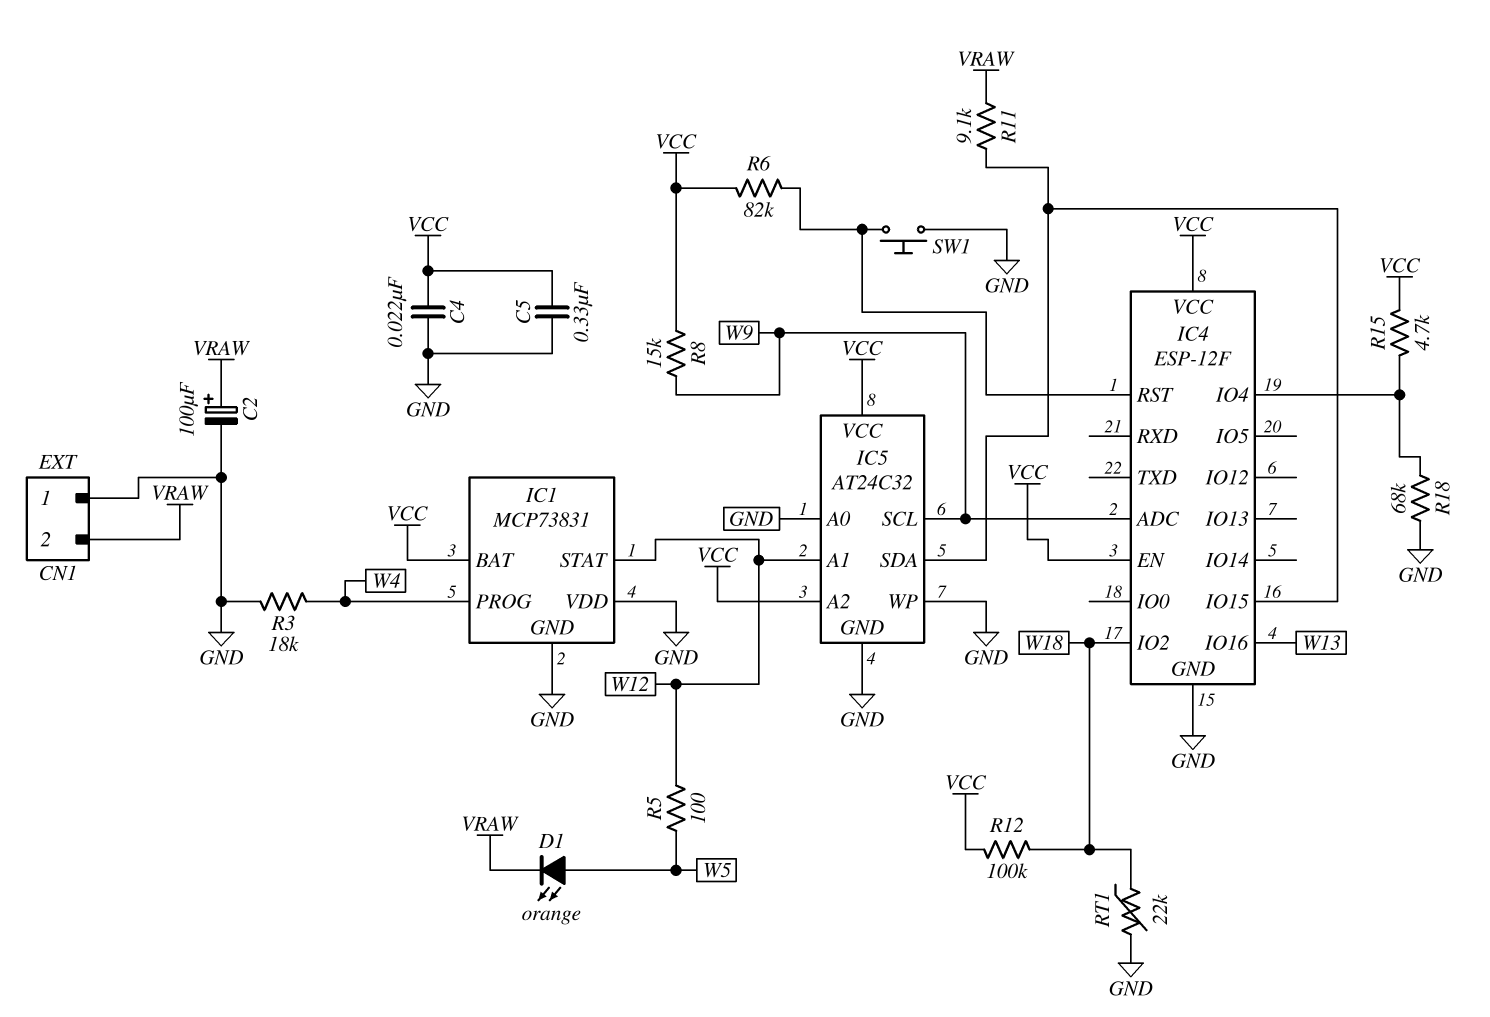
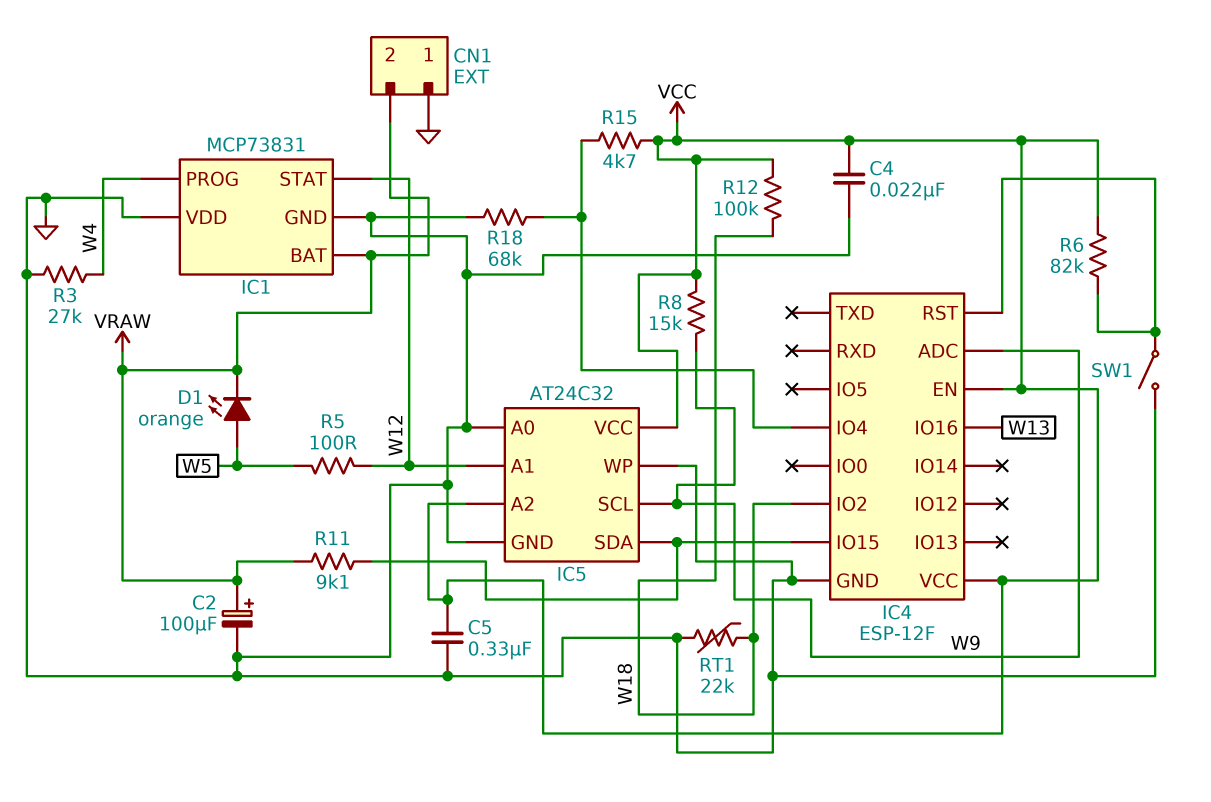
IC1 pin BAT: VCC -> VRAW
R3: 18k (GND, W4) -> 27k (GND, W4)
SW1: button (GND, IC4/RST) -> switch (GND, IC4/RST)

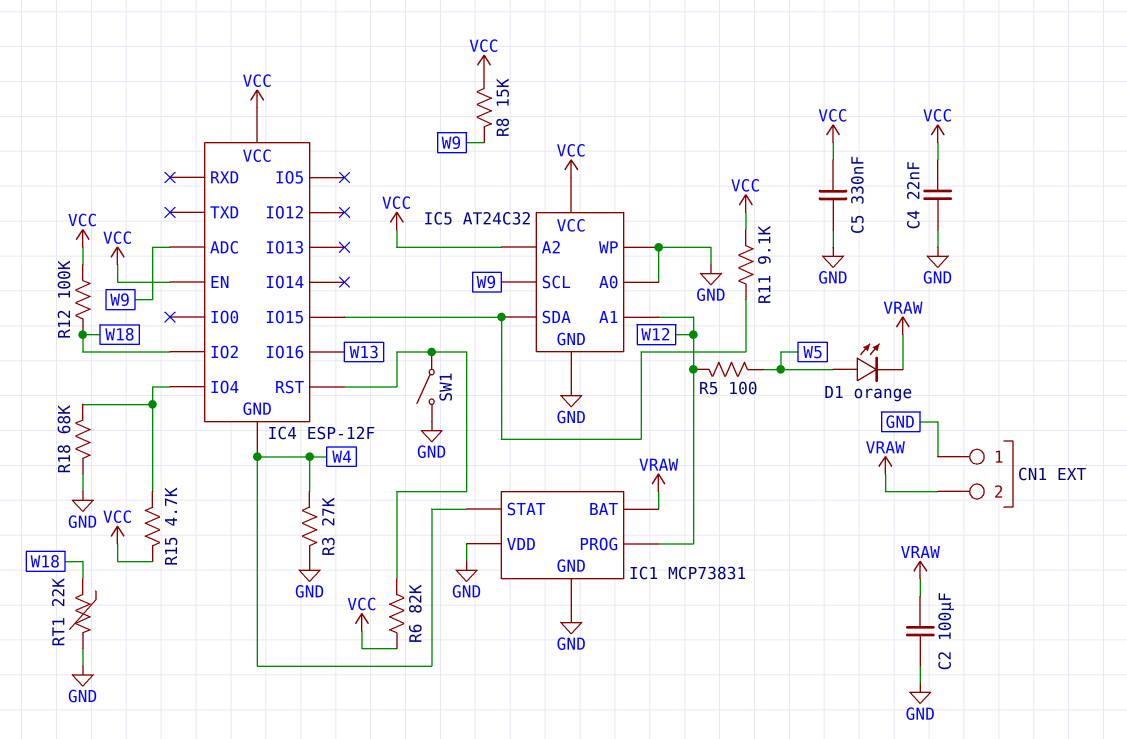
C2: 100uF (plus VRAW, minus GND) -> 100uF (GND, VRAW)
IC1 pin PROG: W4 -> W12
IC1 pin STAT: W12 -> W4
IC4 pin GND: GND -> W4
R11: 9.1k (IC4/IO15, VRAW) -> 9.1k (IC4/IO15, VCC)

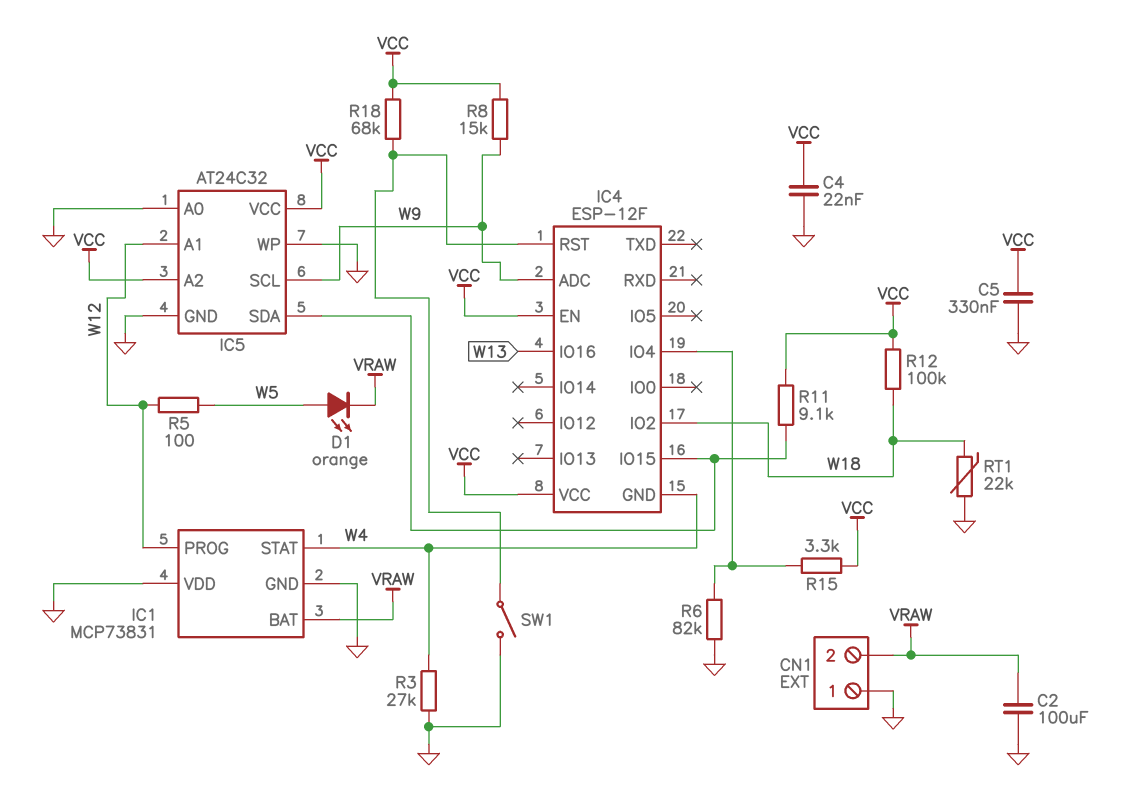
R6: 82k (IC4/RST, VCC) -> 82k (GND, IC4/IO4)
R15: 4.7k (IC4/IO4, VCC) -> 3.3k (IC4/IO4, VCC)
R18: 68k (GND, IC4/IO4) -> 68k (IC4/RST, VCC)

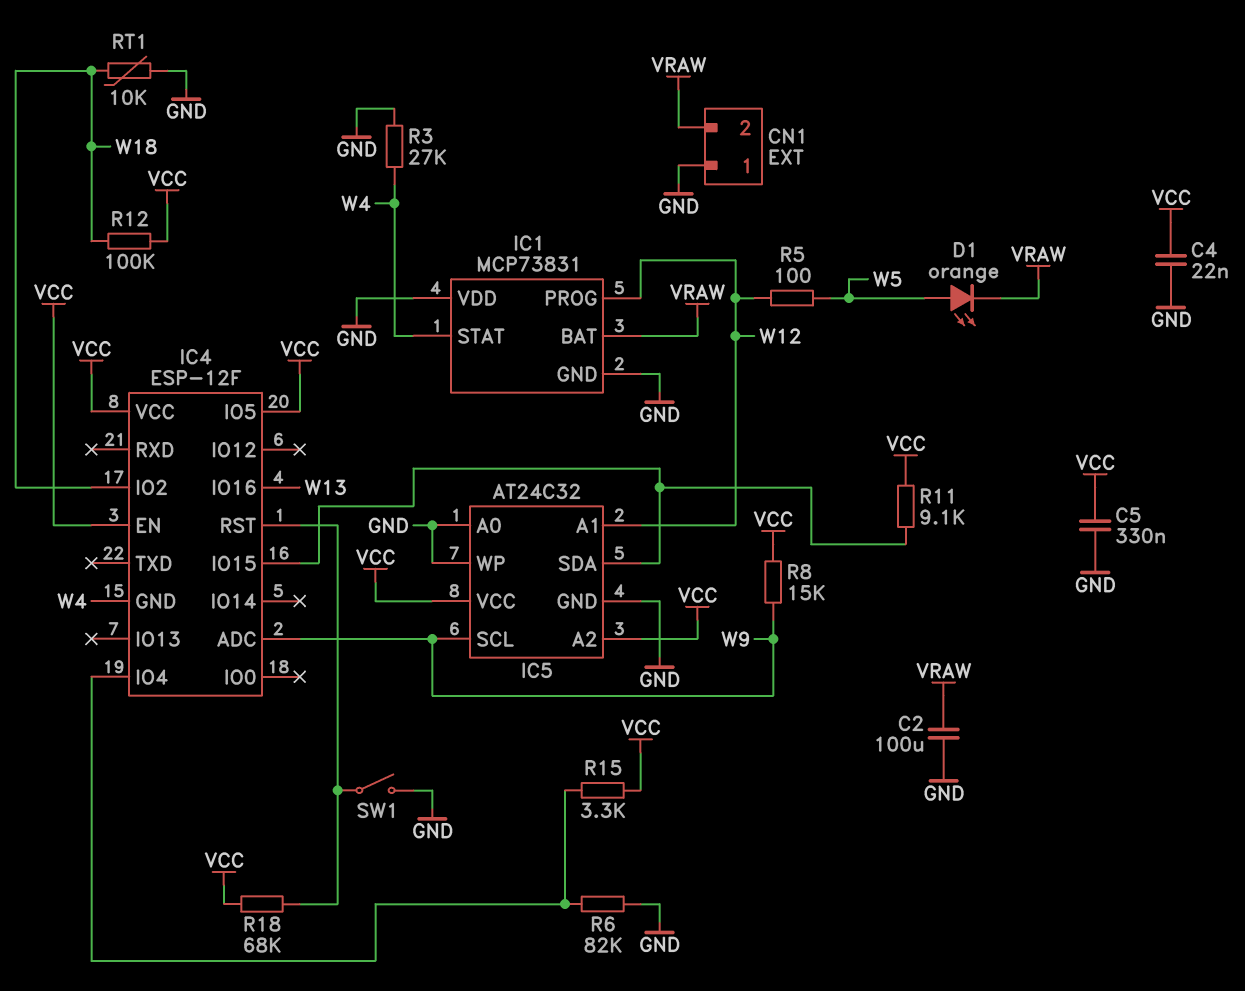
IC4 pin IO5: none -> VCC
RT1: 22k (GND, W18) -> 10k (GND, W18)

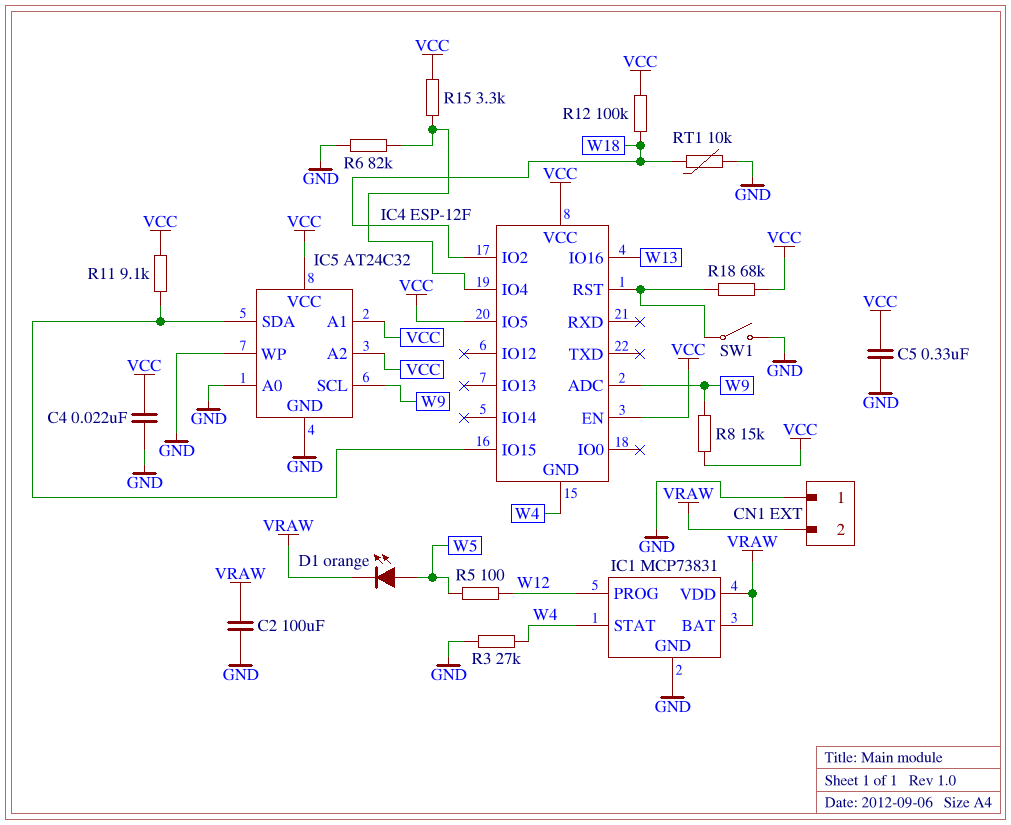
IC1 pin VDD: GND -> VRAW
IC5 pin A1: W12 -> VCC

